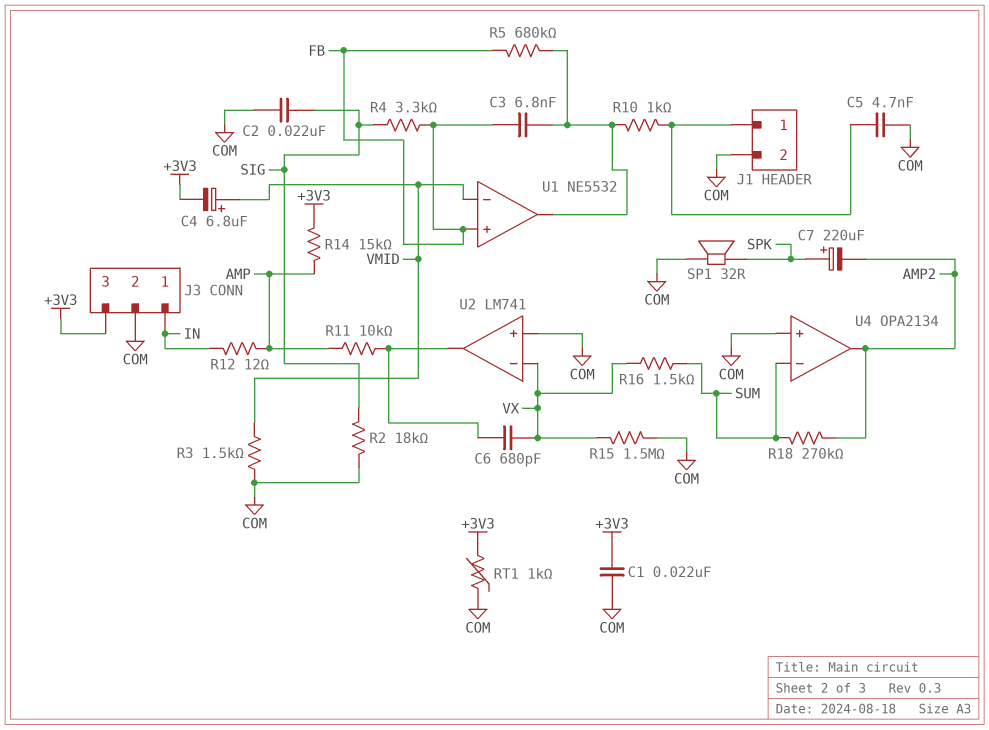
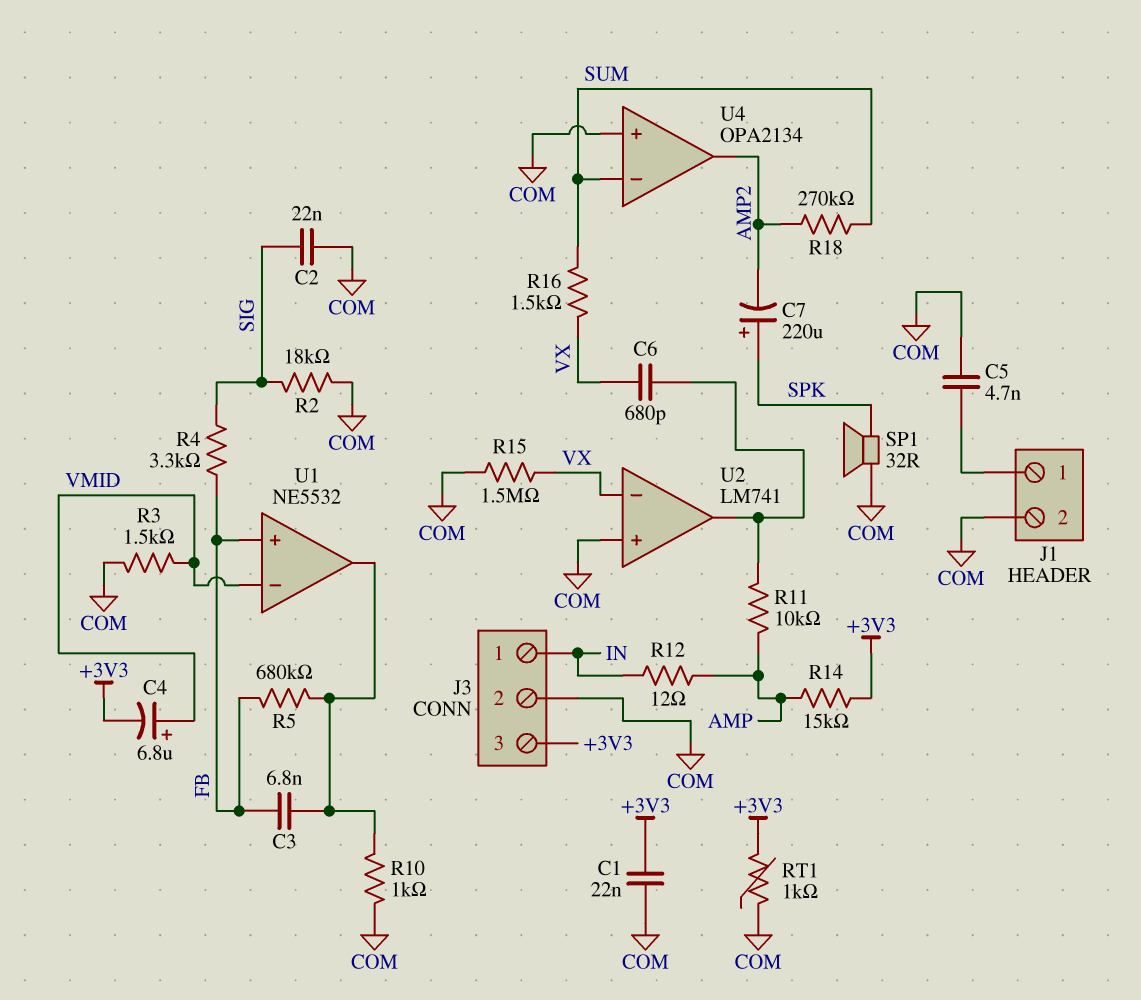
R10: 1k (J1/1, U1/out) -> 1k (COM, U1/out)

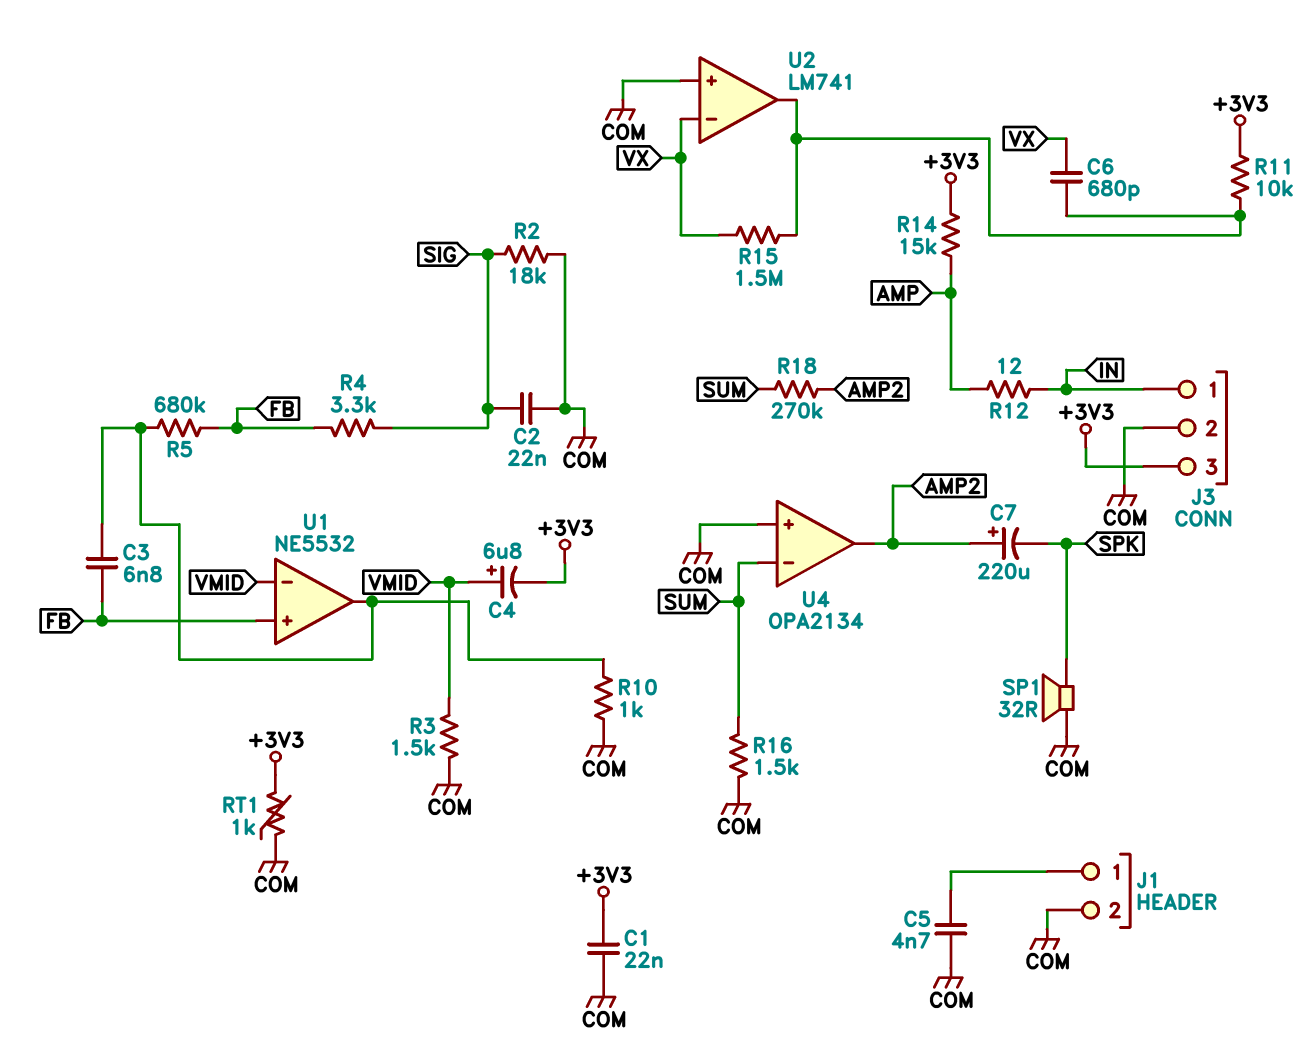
C7: 220uF (plus SPK, minus AMP2) -> 220uF (plus AMP2, minus SPK)
R11: 10k (AMP, U2/out) -> 10k (+3V3, U2/out)
R15: 1.5M (COM, VX) -> 1.5M (U2/out, VX)
R16: 1.5k (SUM, VX) -> 1.5k (COM, SUM)

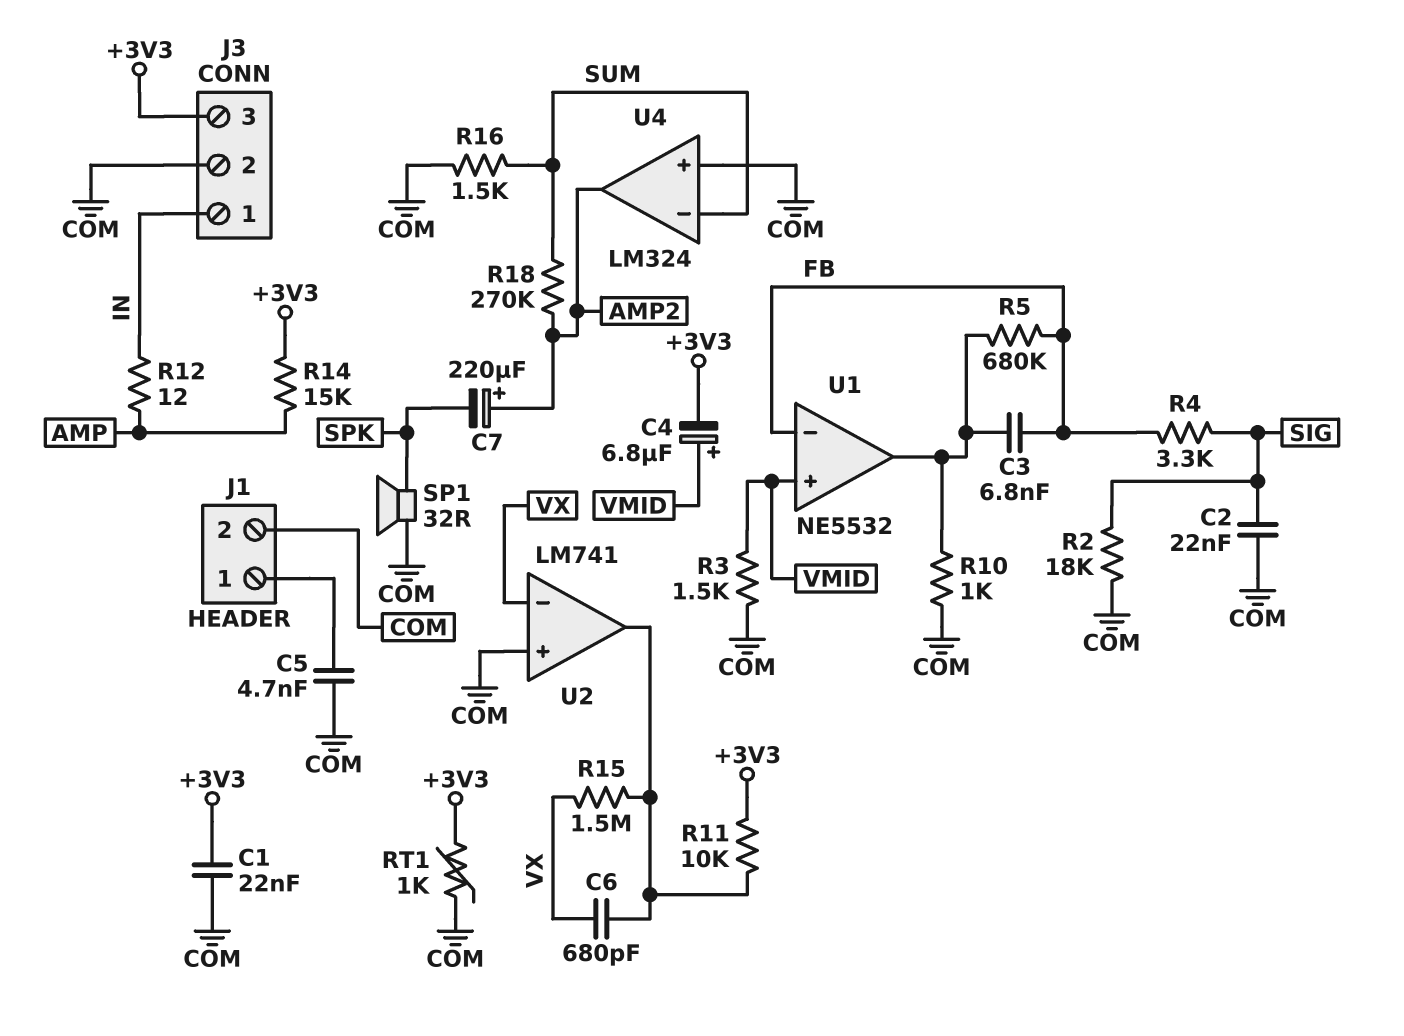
U1 pin in+: FB -> VMID
U1 pin in-: VMID -> FB
U4: OPA2134 -> LM324

